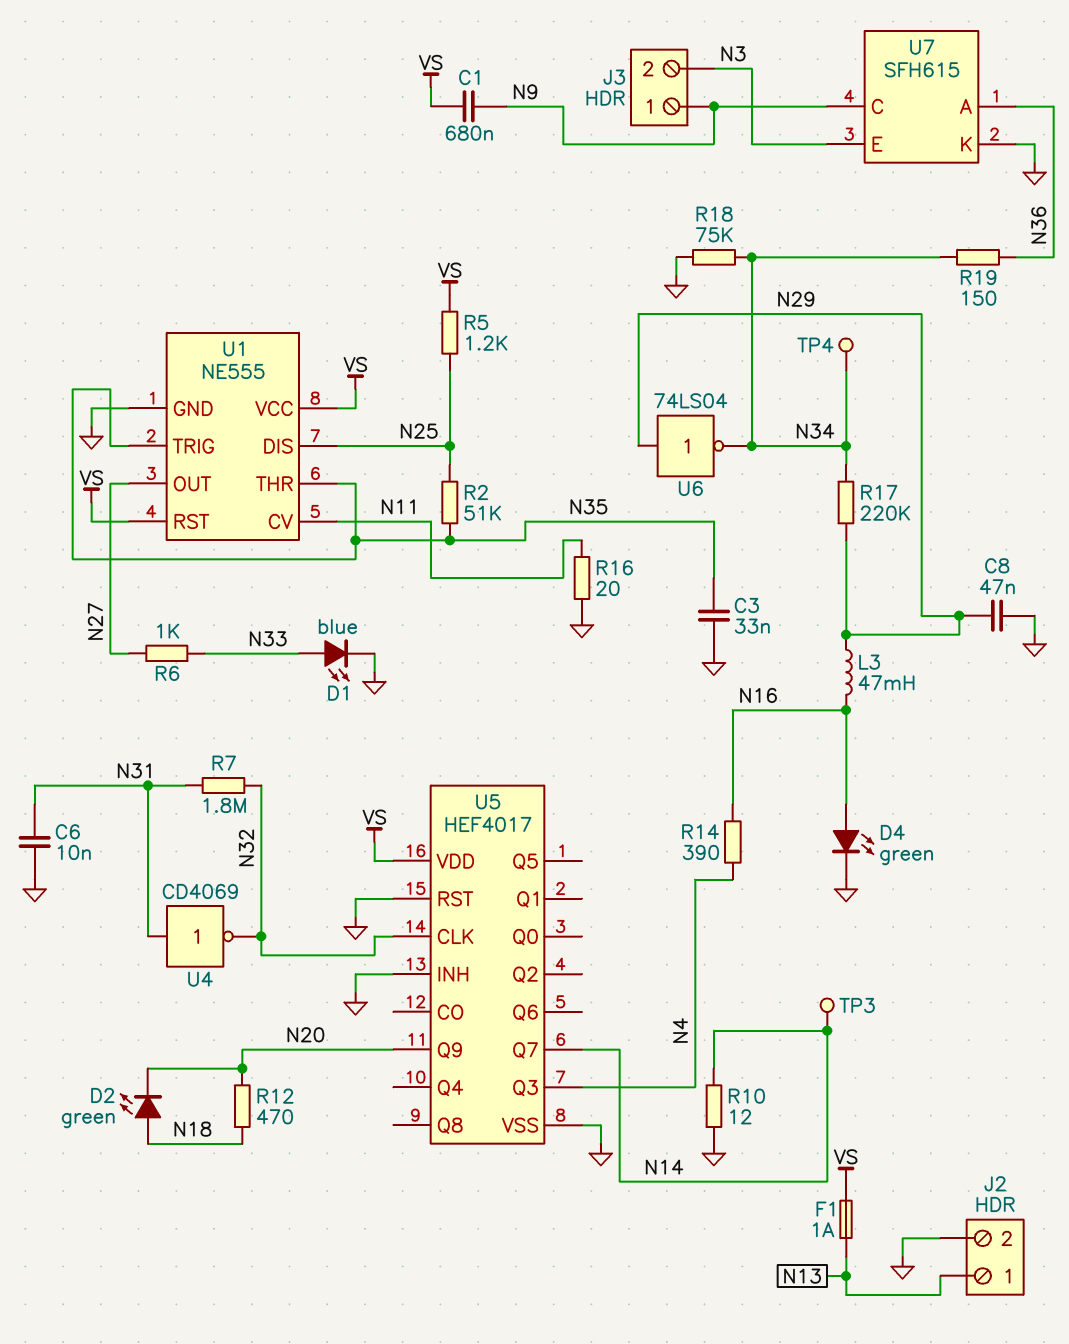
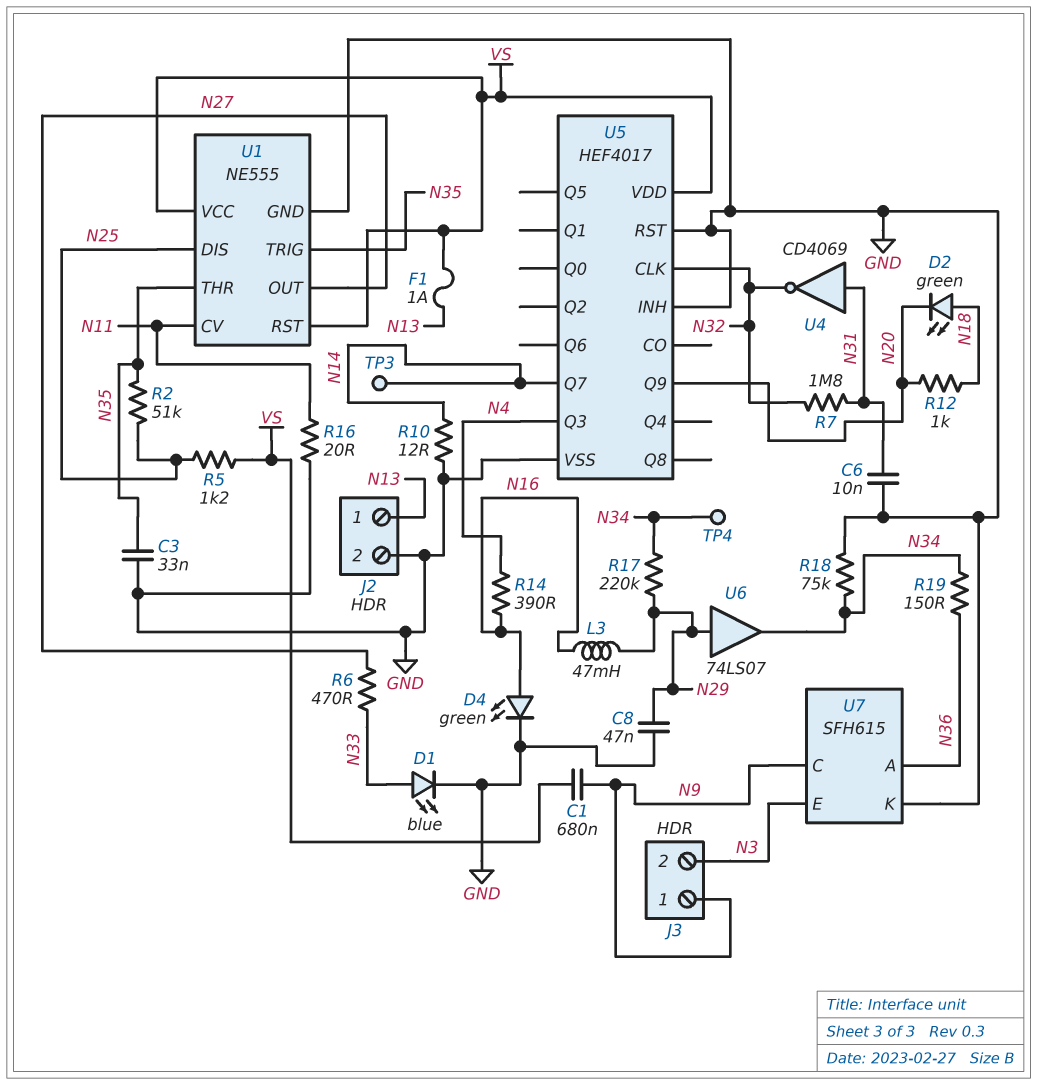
R6: 1k (N27, N33) -> 470 (N27, N33)
R12: 470 (N18, N20) -> 1k (N18, N20)
U6: NOT 74LS04 (in N29, out N34) -> buffer 74LS07 (in N29, out N34)

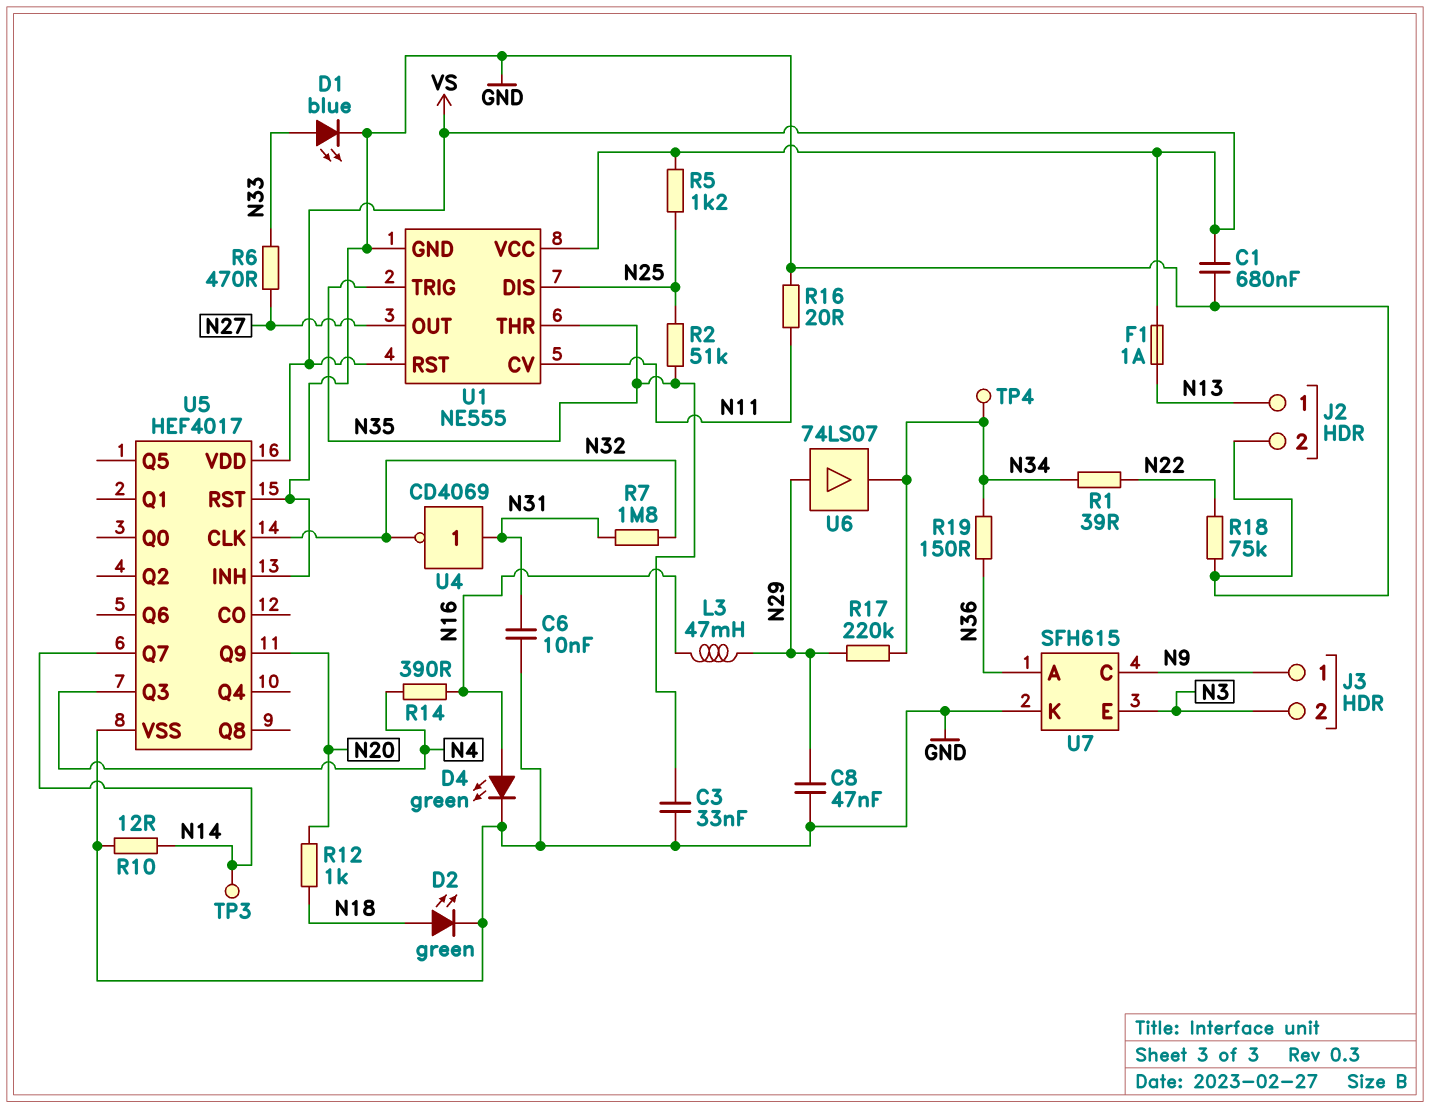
C1: 680nF (N9, VS) -> 680nF (GND, VS)
D2: LED green (A N18, K N20) -> LED green (A N18, K GND)
R1: none -> 39 (N22, N34)
R18: 75k (GND, N34) -> 75k (GND, N22)

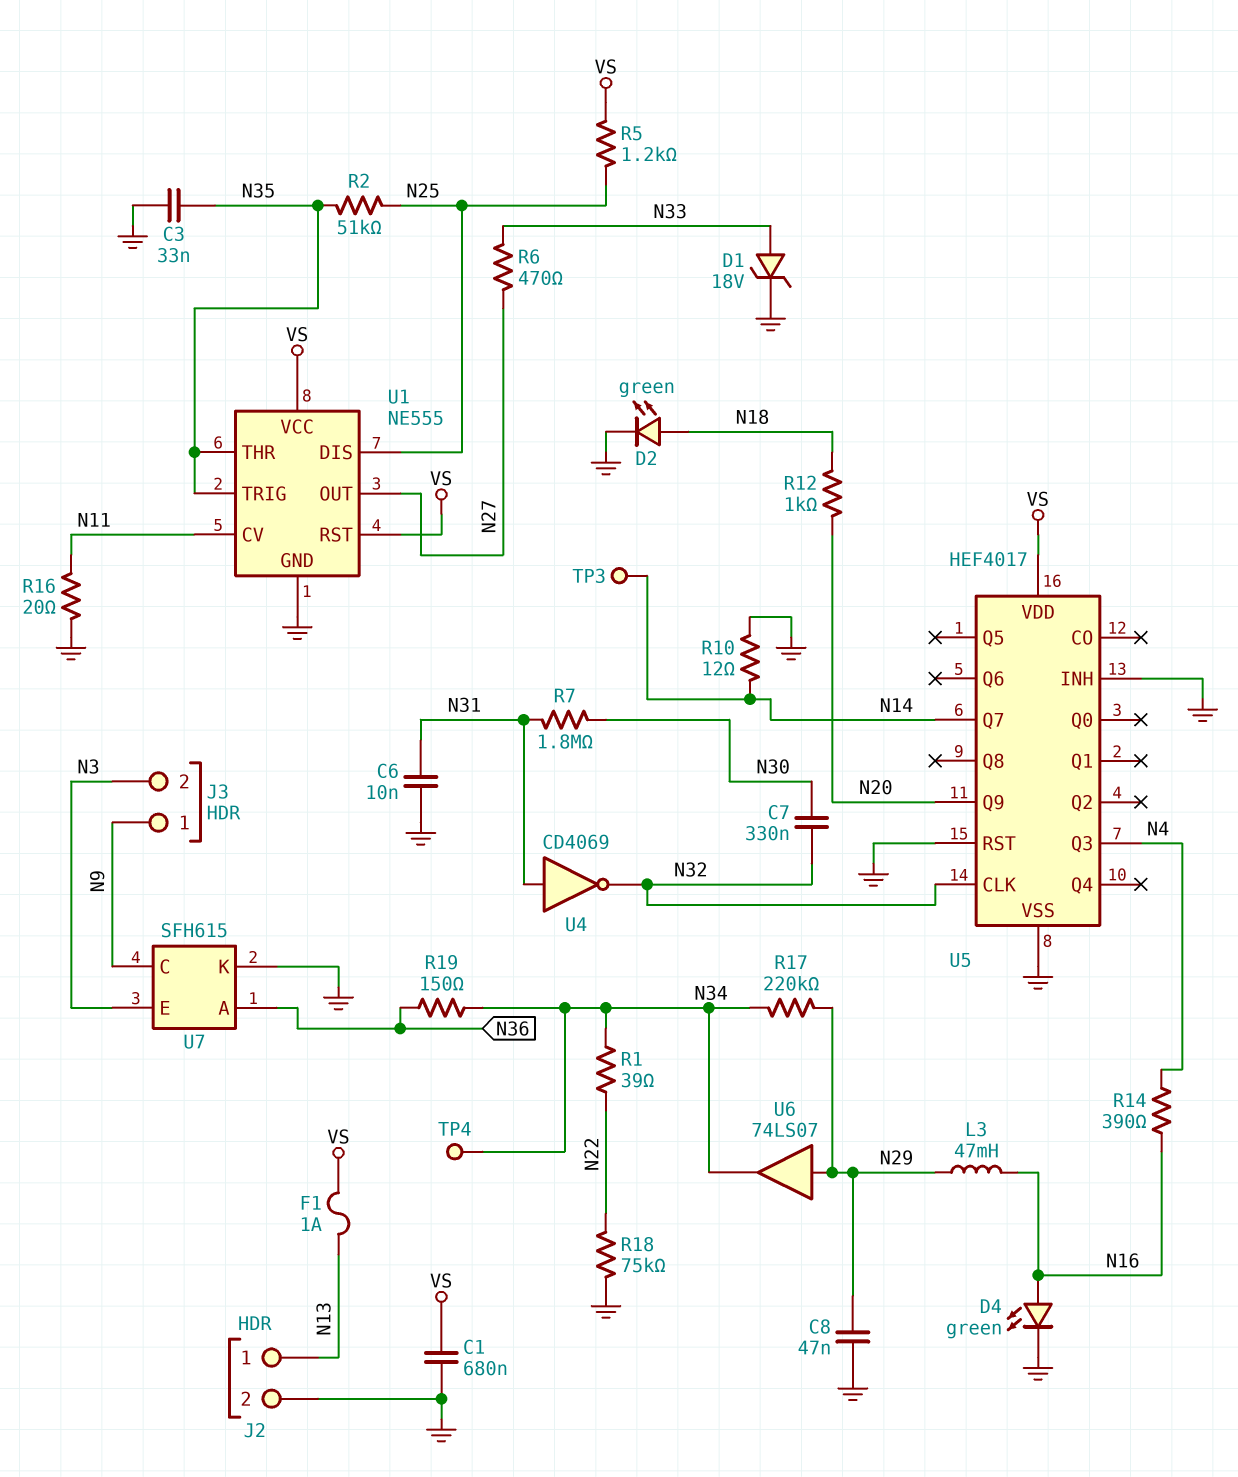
C7: none -> 330nF (N30, N32)
D1: LED blue (A N33, K GND) -> zener 18V (A N33, K GND)
R7: 1.8M (N31, N32) -> 1.8M (N30, N31)

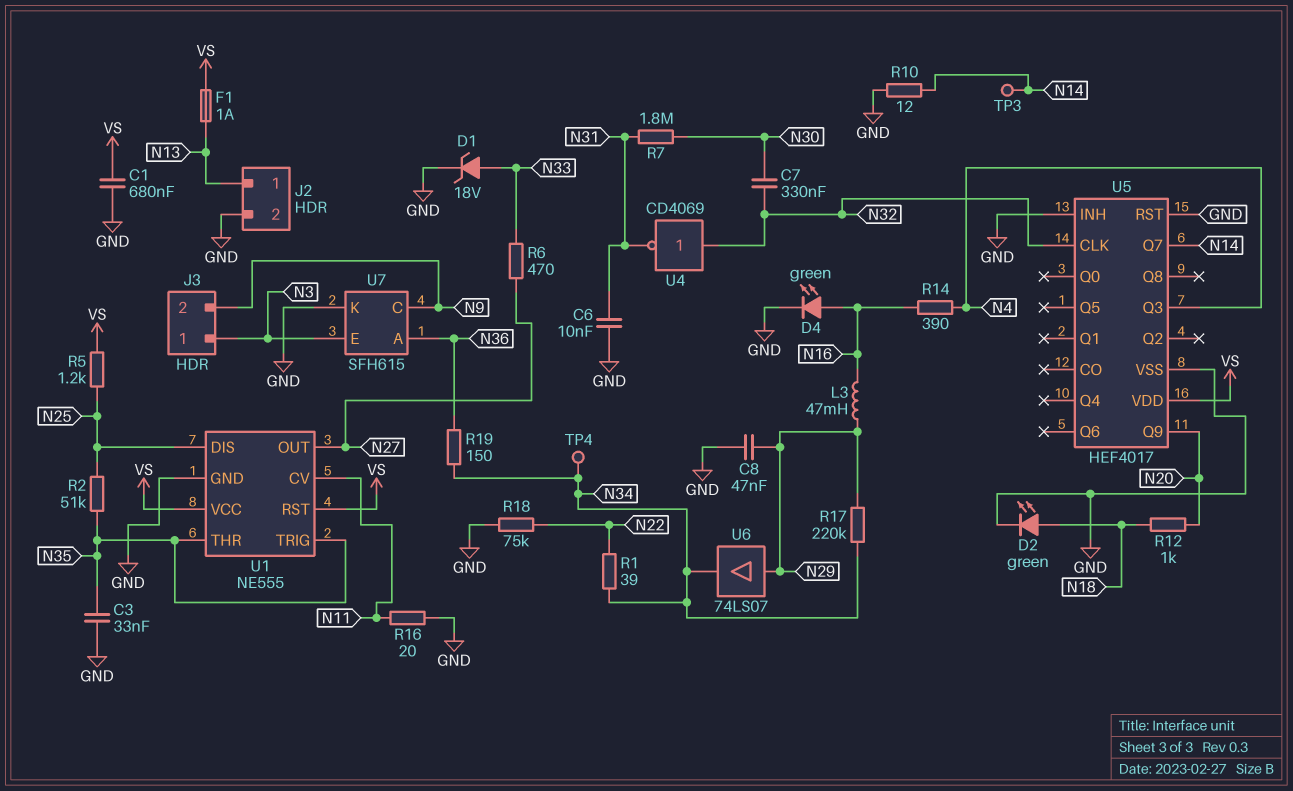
J3 pin 1: N9 -> N3
J3 pin 2: N3 -> N9
U4: NOT CD4069 (in N31, out N32) -> NOT CD4069 (in N32, out N31)

